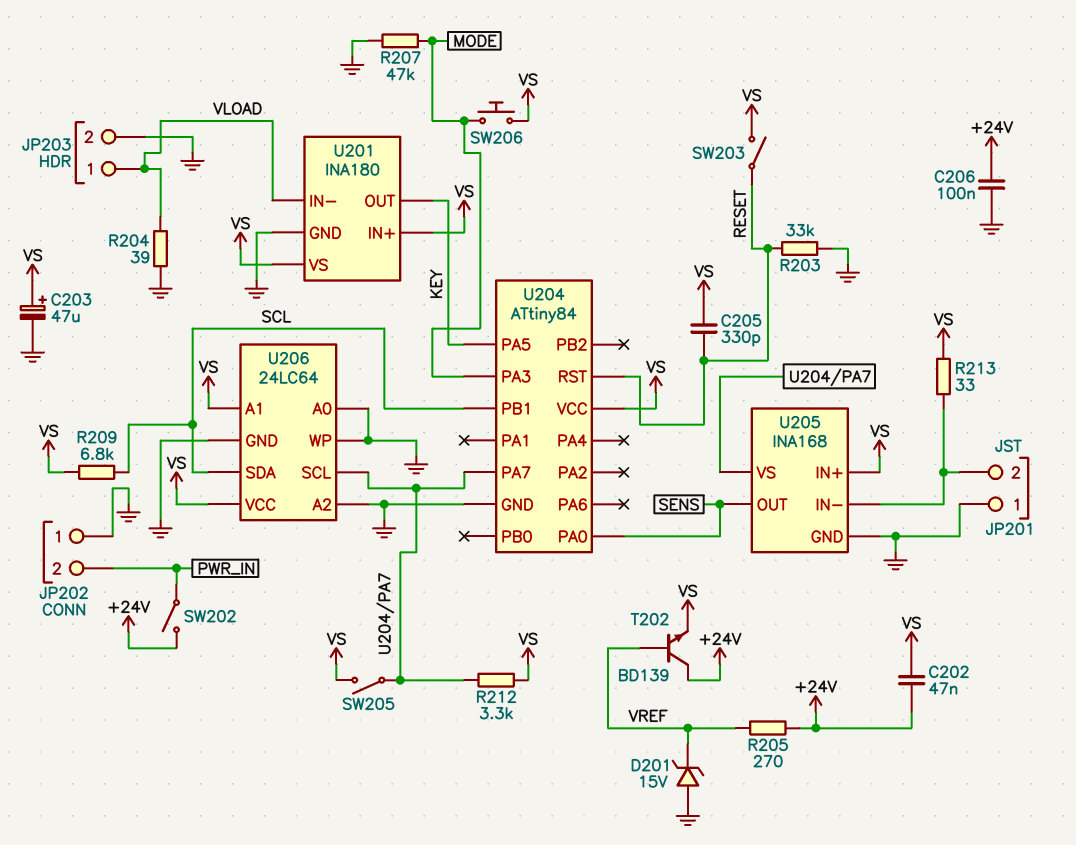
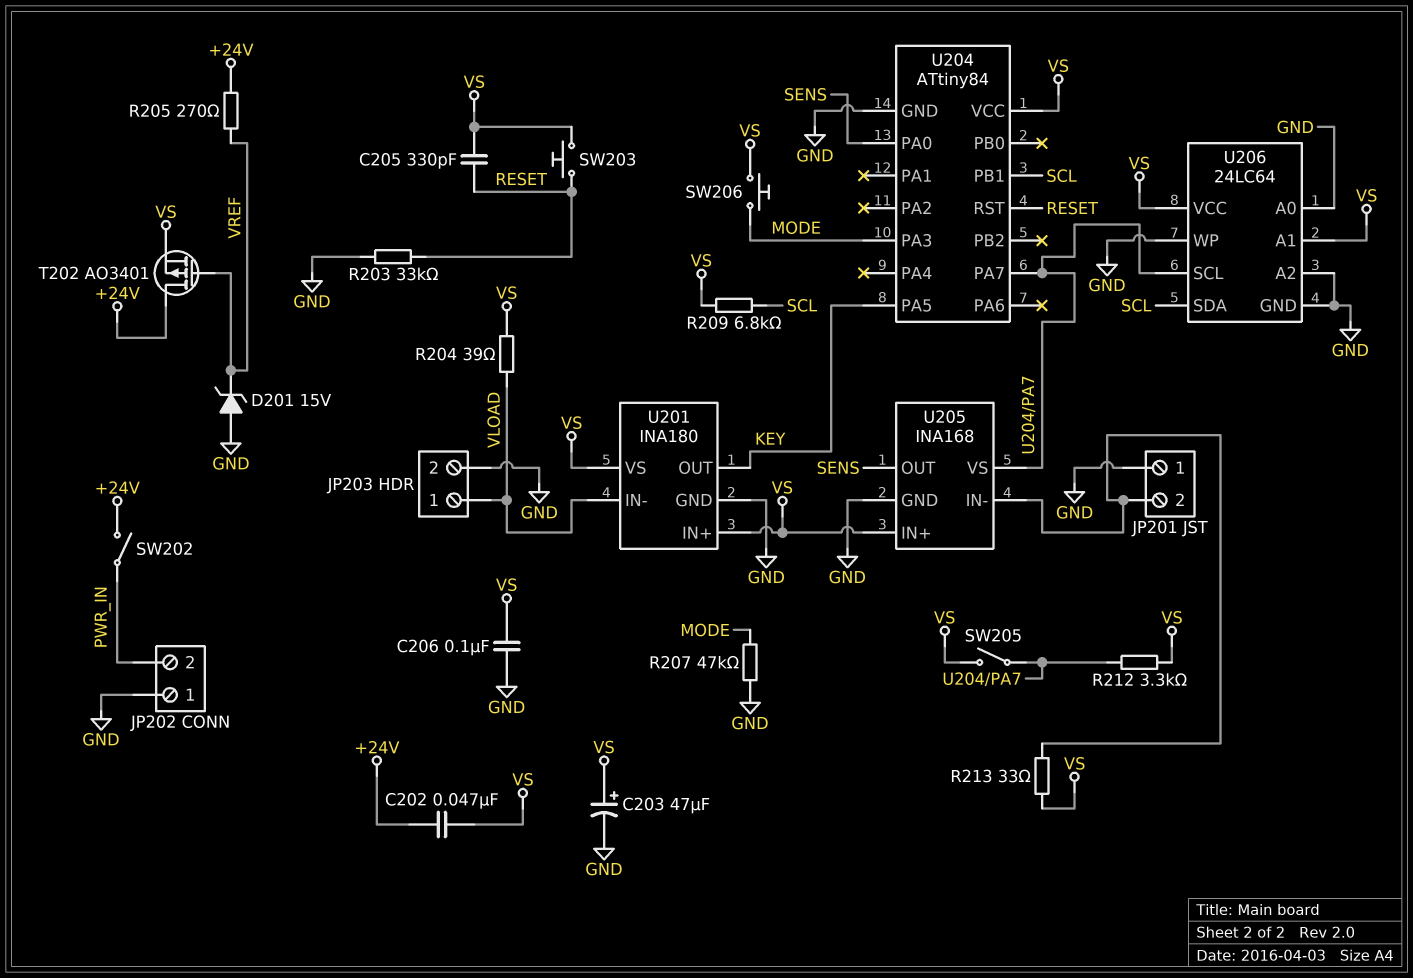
C206: 100nF (+24V, GND) -> 100nF (GND, VS)
R204: 39 (GND, VLOAD) -> 39 (VLOAD, VS)
SW203: switch (RESET, VS) -> button (RESET, VS)
T202: NPN BD139 (B VREF, C +24V, E VS) -> PMOS AO3401 (G VREF, D +24V, S VS)

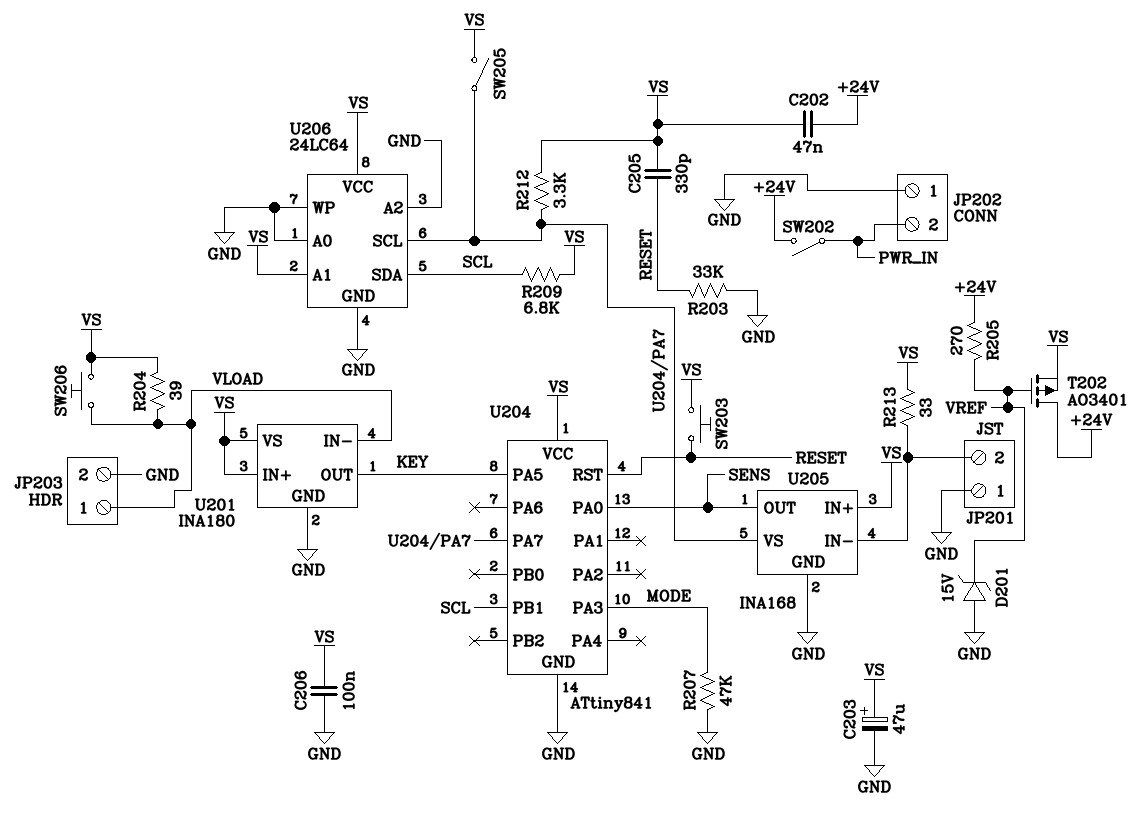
SW206: button (MODE, VS) -> button (VLOAD, VS)
U204: ATtiny84 -> ATtiny841

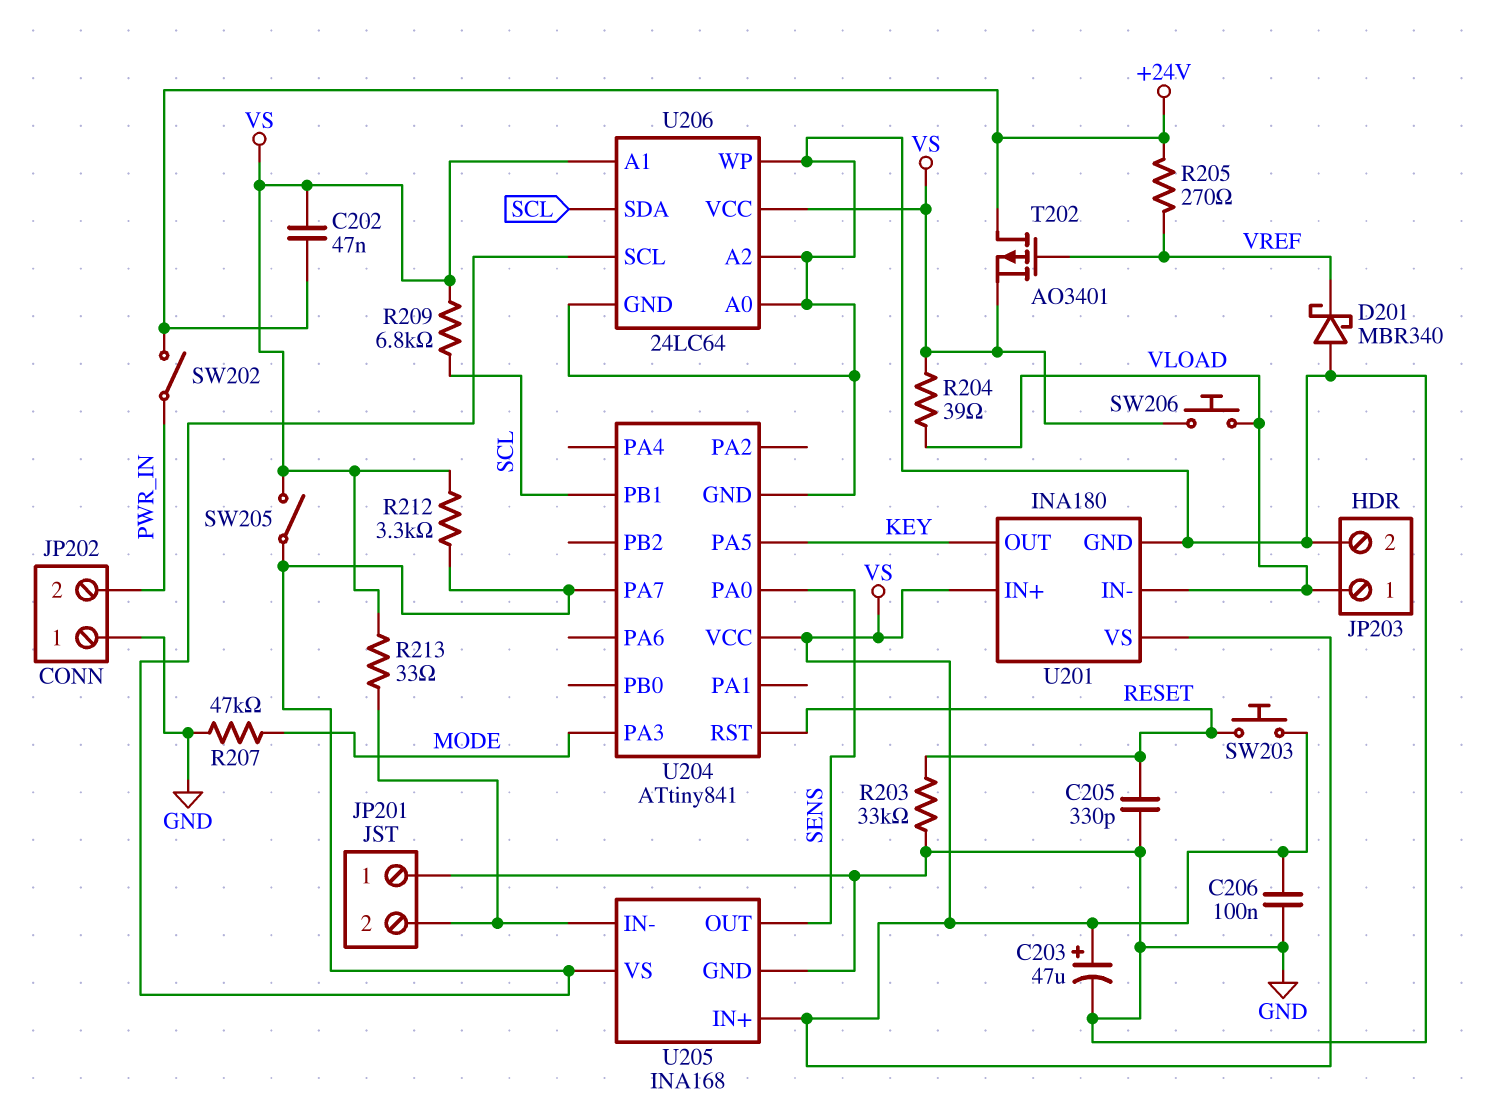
C205: 330pF (RESET, VS) -> 330pF (GND, RESET)
D201: zener 15V (A GND, K VREF) -> schottky MBR340 (A GND, K VREF)

